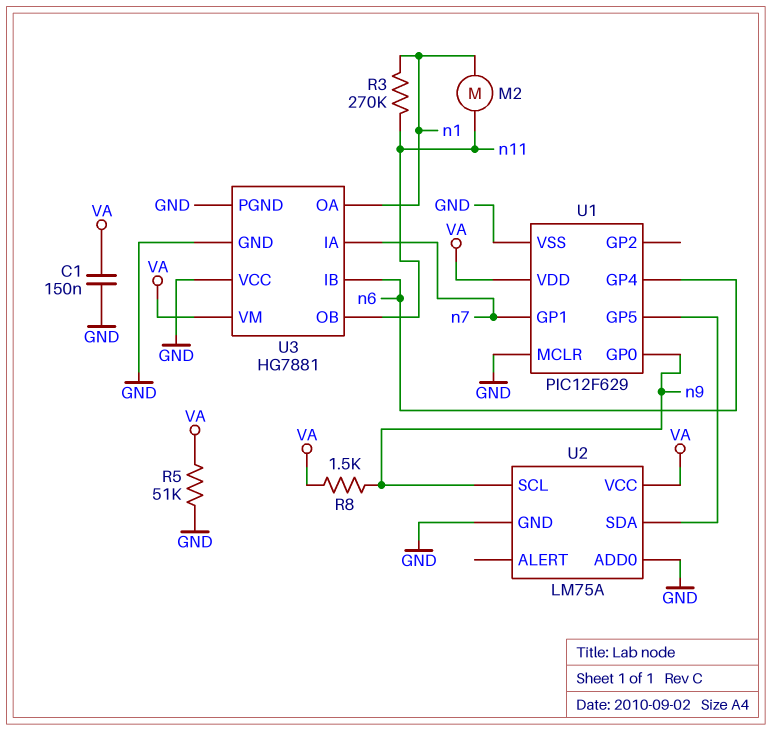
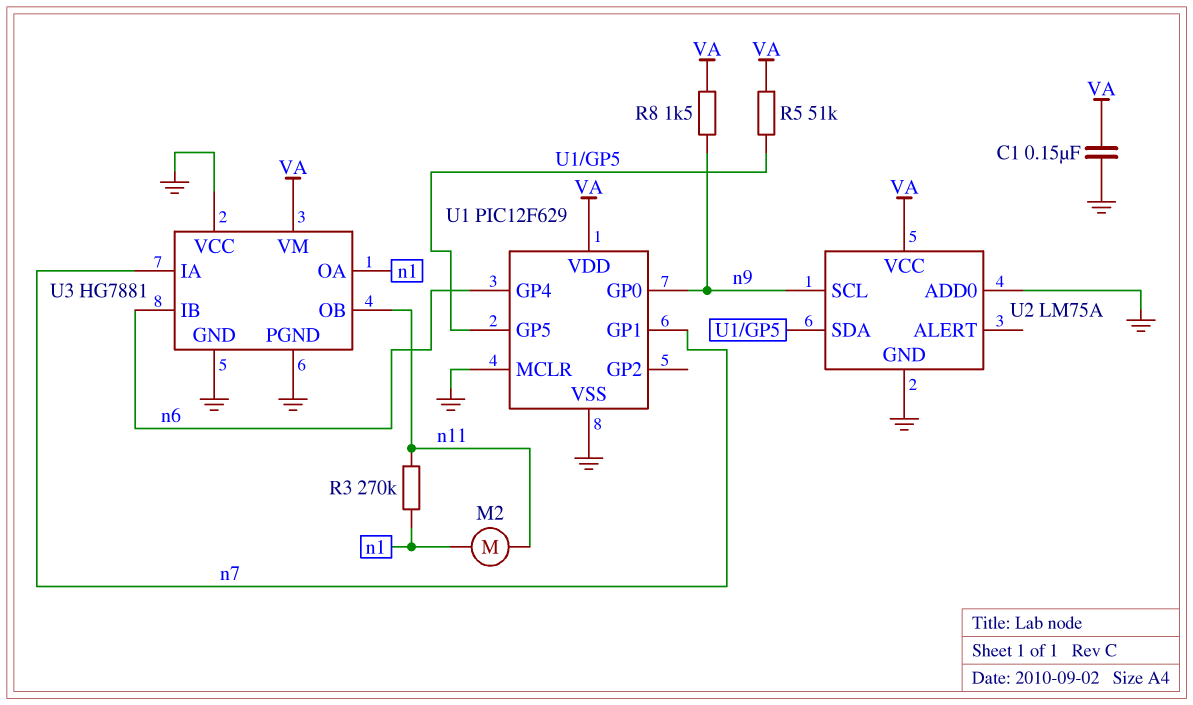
R5: 51k (GND, VA) -> 51k (U1/GP5, VA)

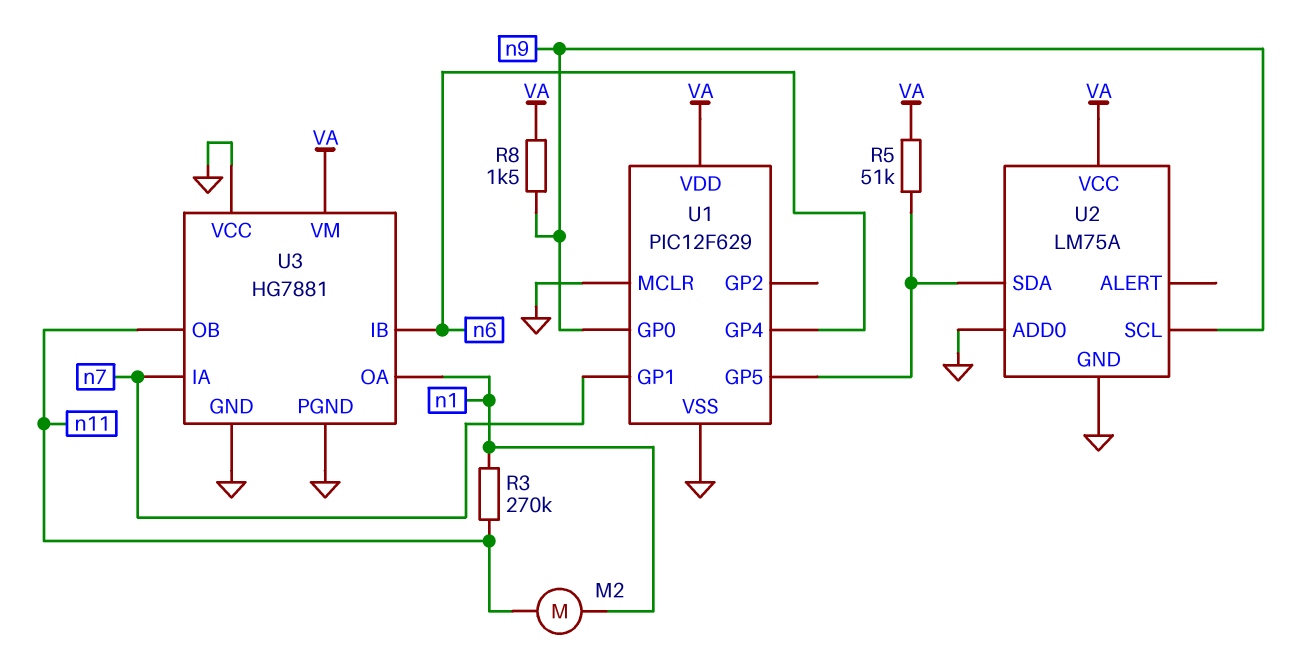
C1: 150nF (GND, VA) -> none

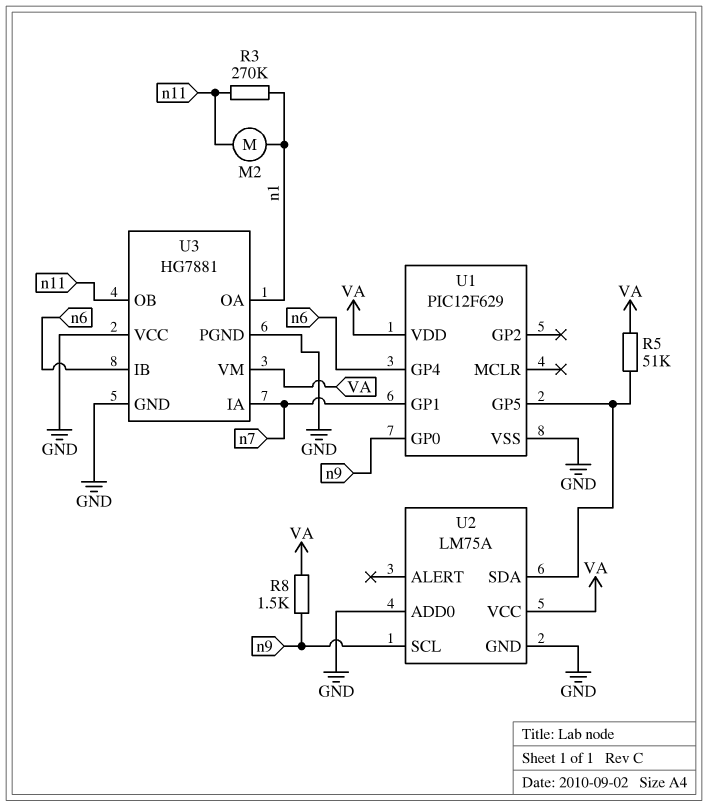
U1 pin MCLR: GND -> none

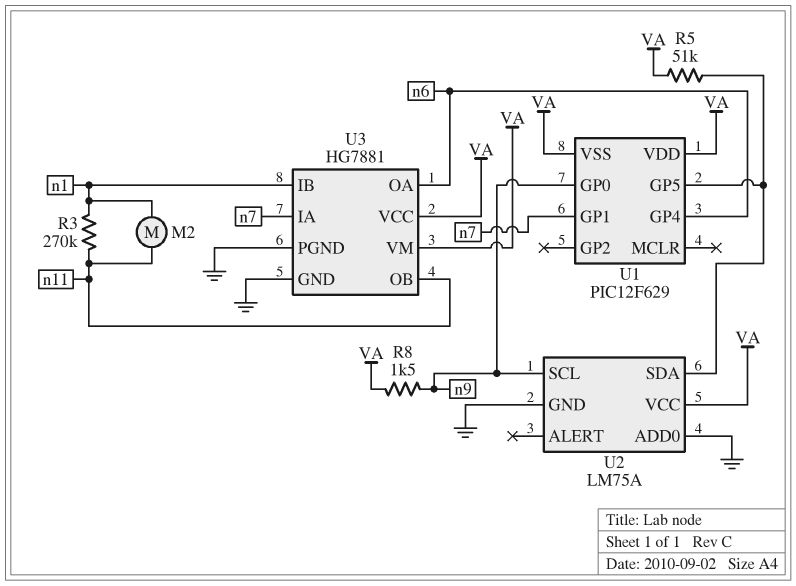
U1 pin VSS: GND -> VA
U3 pin IB: n6 -> n1
U3 pin OA: n1 -> n6
U3 pin VCC: GND -> VA

